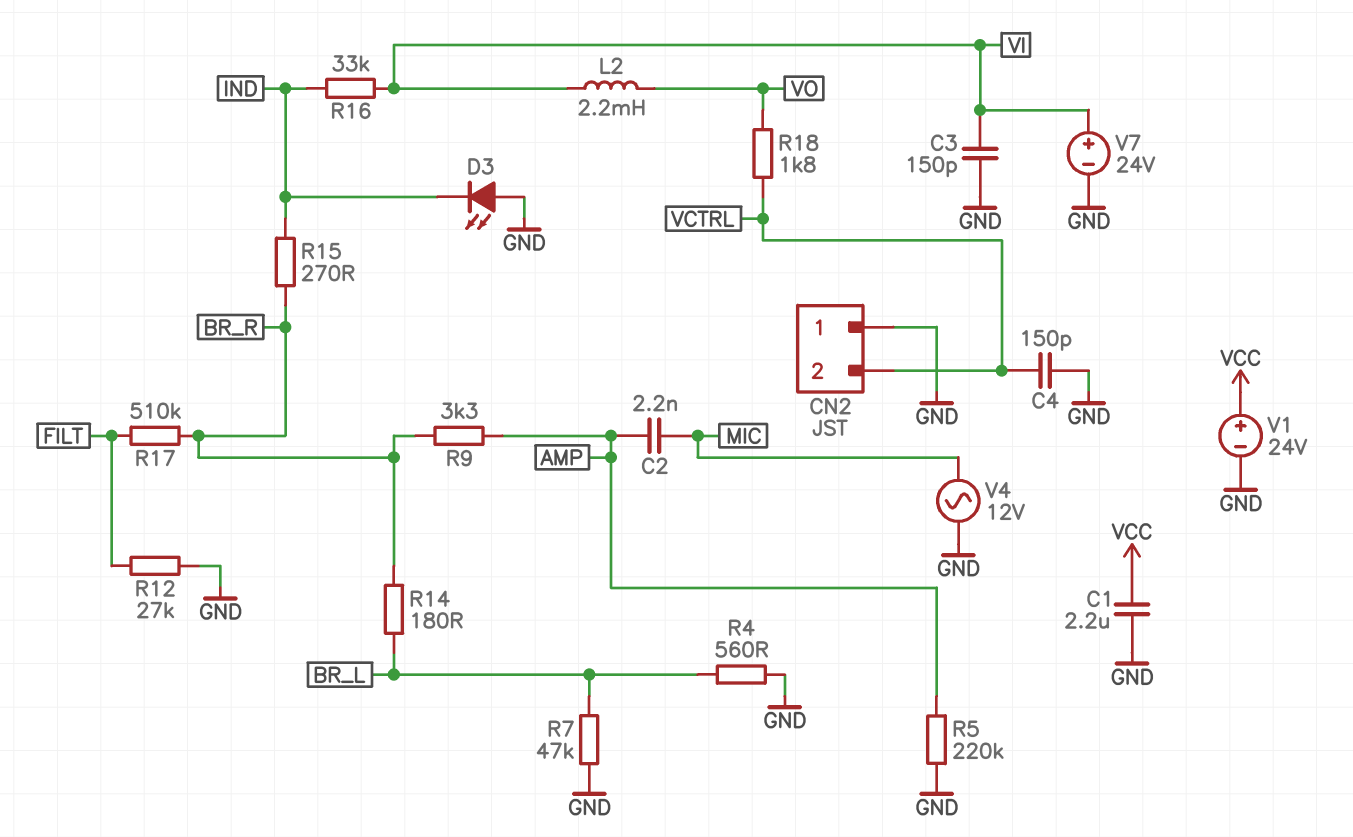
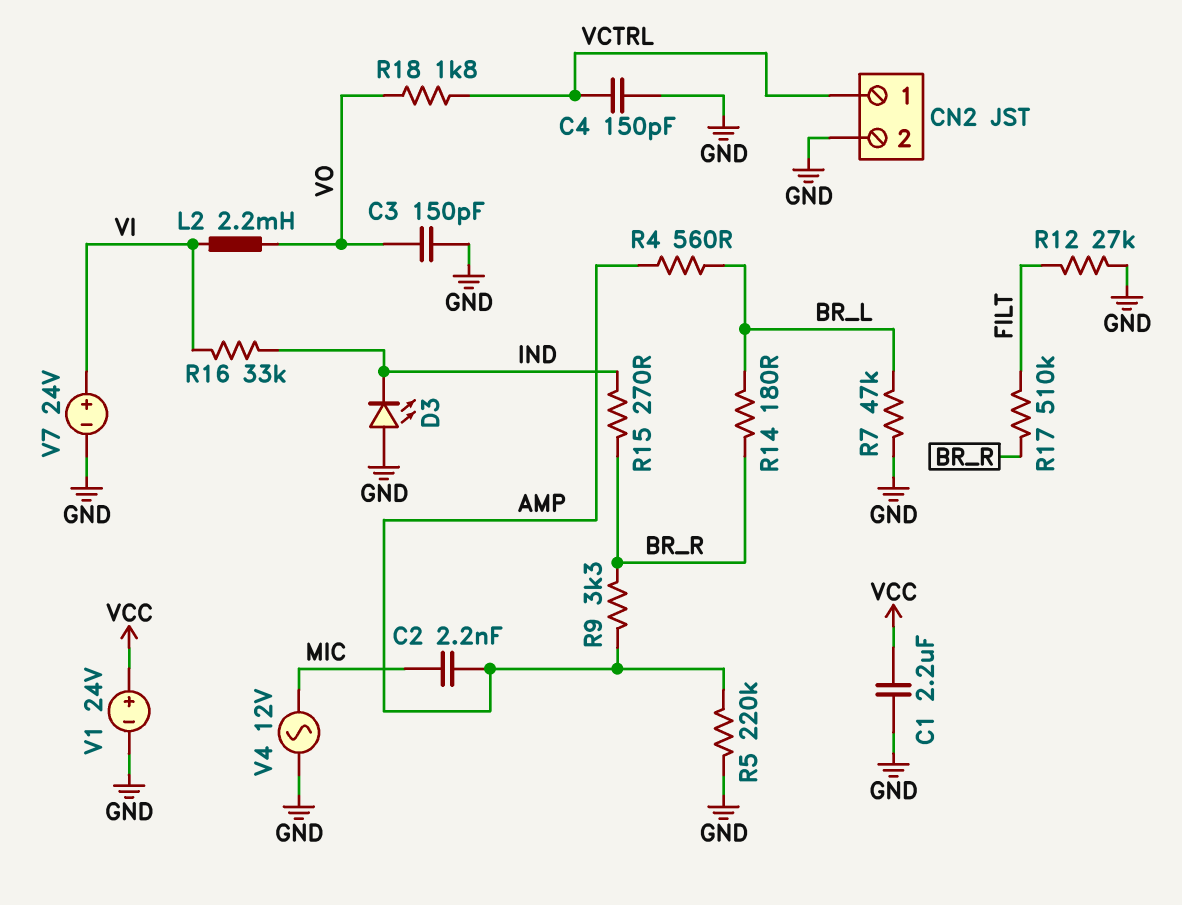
C3: 150pF (GND, VI) -> 150pF (GND, VO)
CN2 pin 1: GND -> VCTRL
CN2 pin 2: VCTRL -> GND
R4: 560 (BR_L, GND) -> 560 (AMP, BR_L)

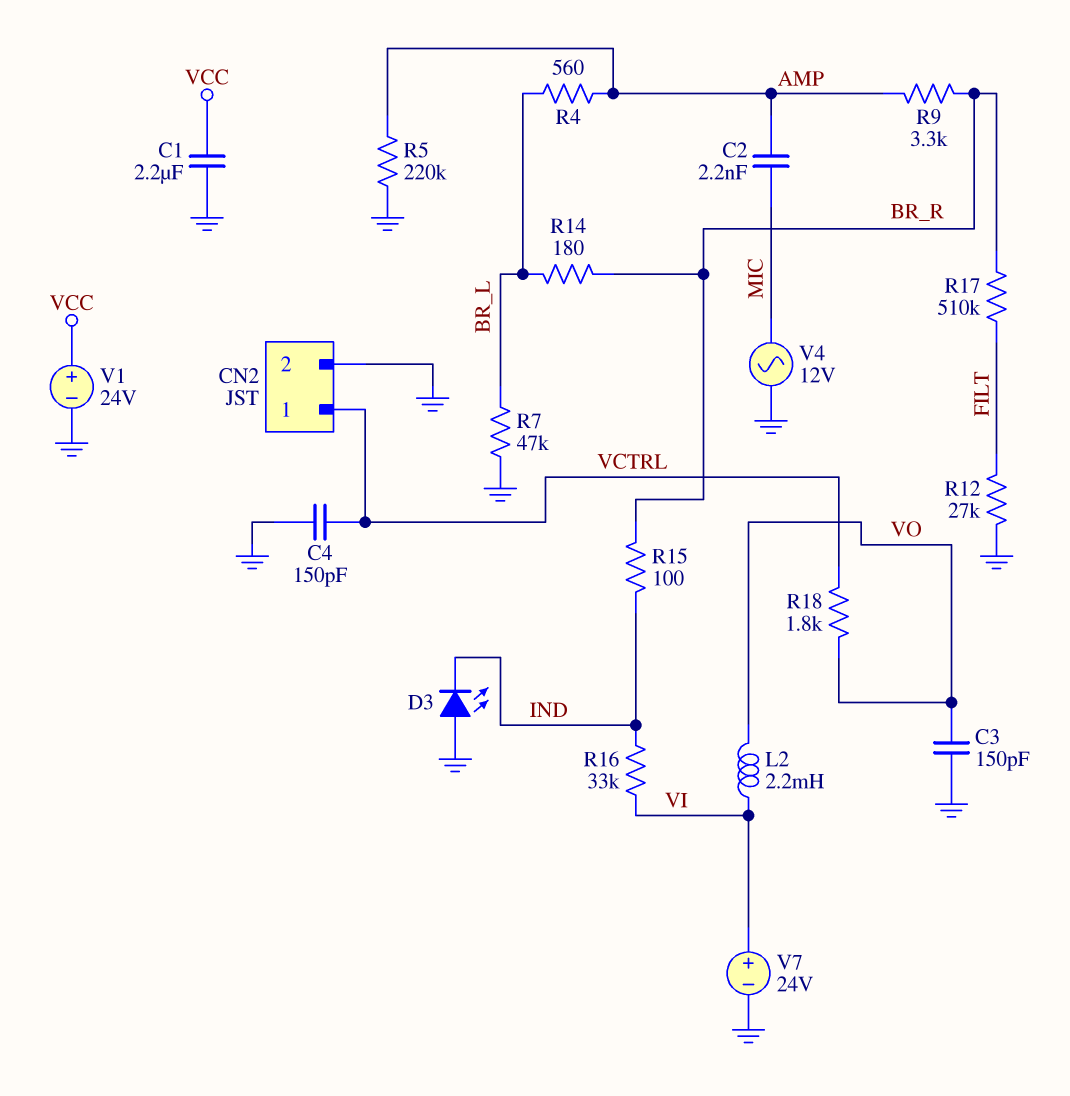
R15: 270 (BR_R, IND) -> 100 (BR_R, IND)

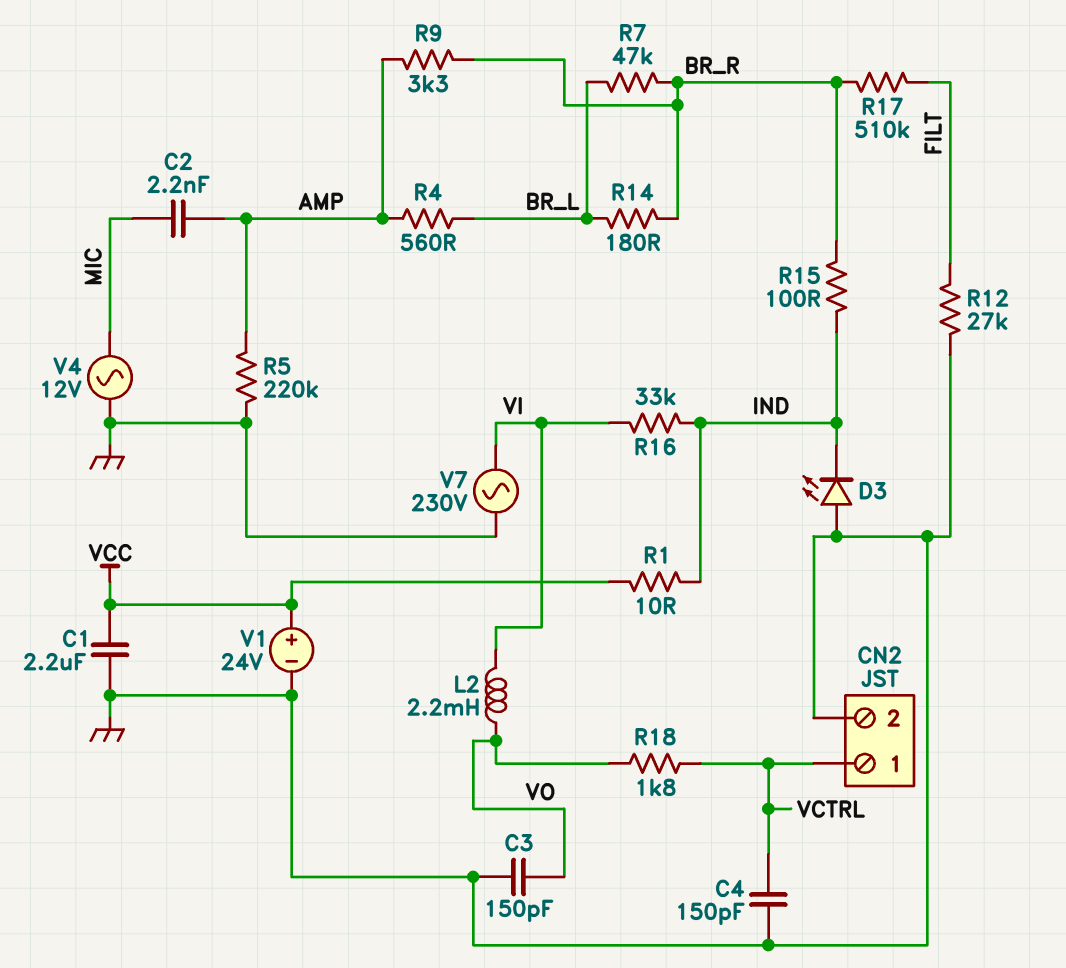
R1: none -> 10 (IND, VCC)
R7: 47k (BR_L, GND) -> 47k (BR_L, BR_R)
V7: 24V (plus VI, minus GND) -> AC 230V (GND, VI)

